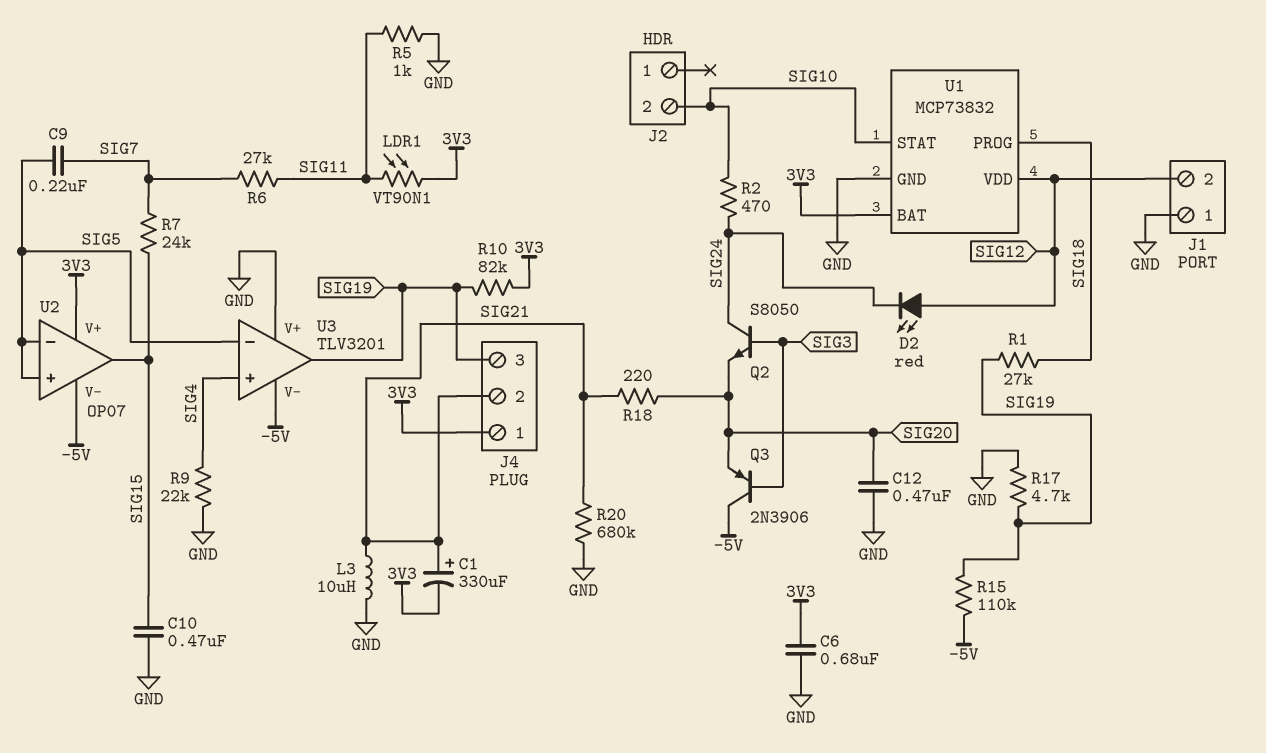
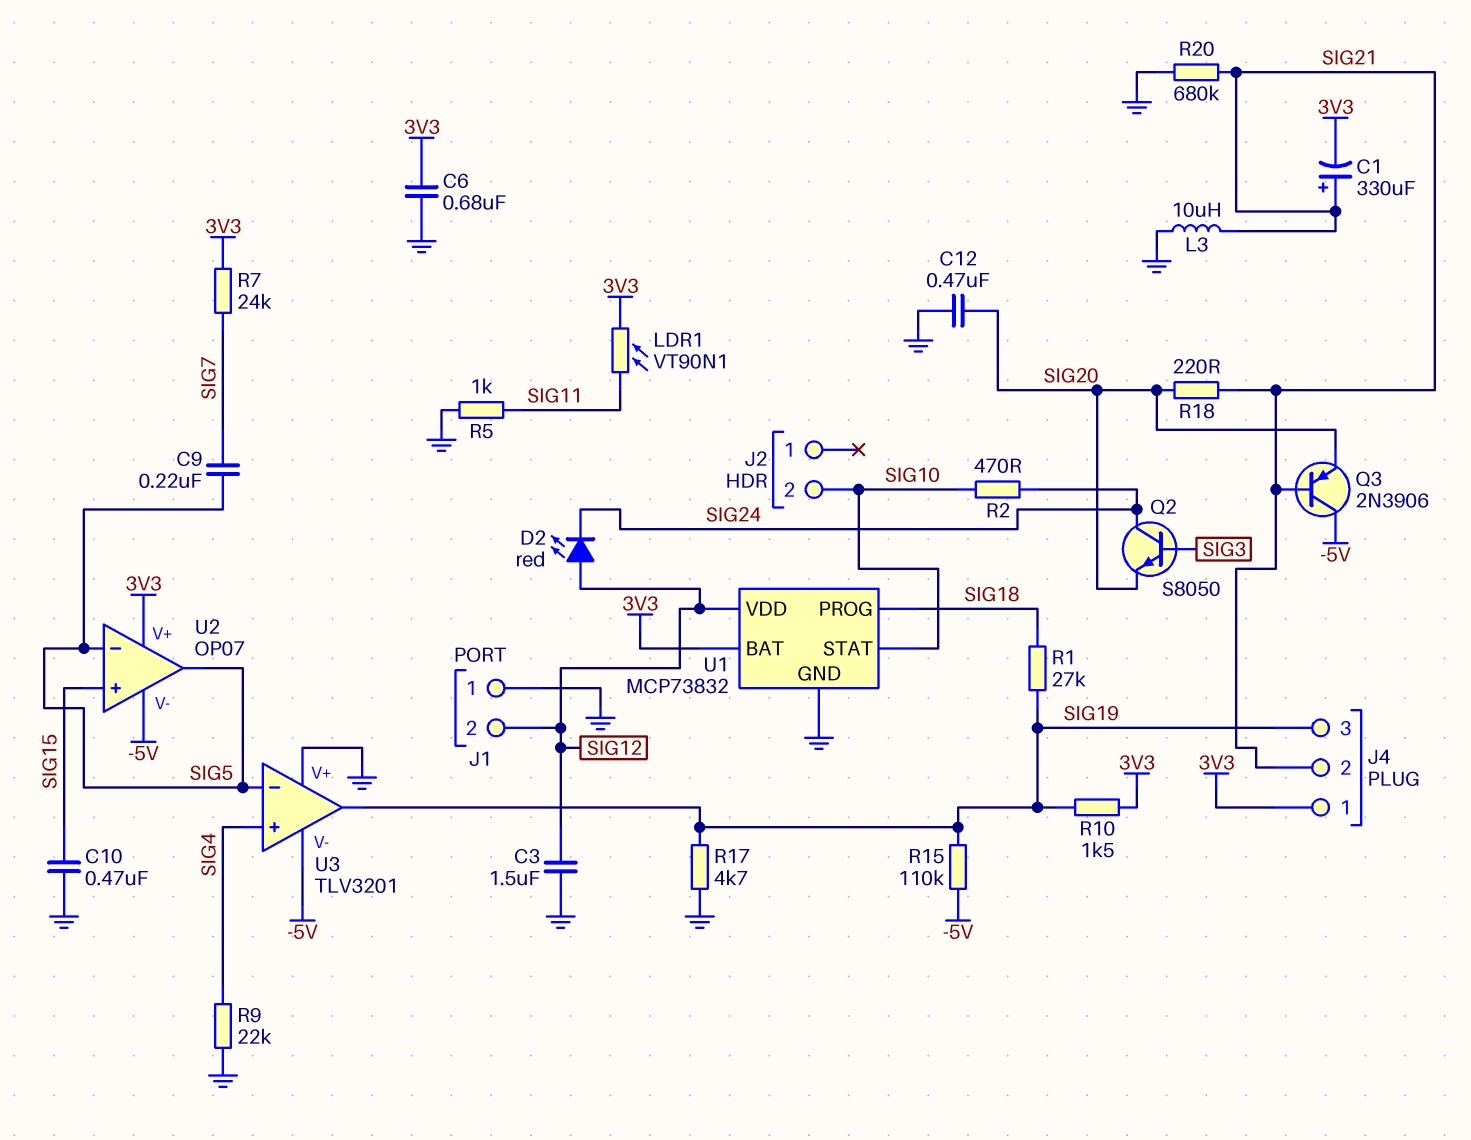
C3: none -> 1.5uF (GND, SIG12)
Q3: PNP 2N3906 (B SIG3, C -5V, E SIG20) -> PNP 2N3906 (B SIG21, C -5V, E SIG20)
R6: 27k (SIG7, SIG11) -> none
R7: 24k (SIG7, SIG15) -> 24k (3V3, SIG7)
R10: 82k (3V3, SIG19) -> 1.5k (3V3, SIG19)
U2 pin in+: SIG5 -> SIG15
U2 pin out: SIG15 -> SIG5

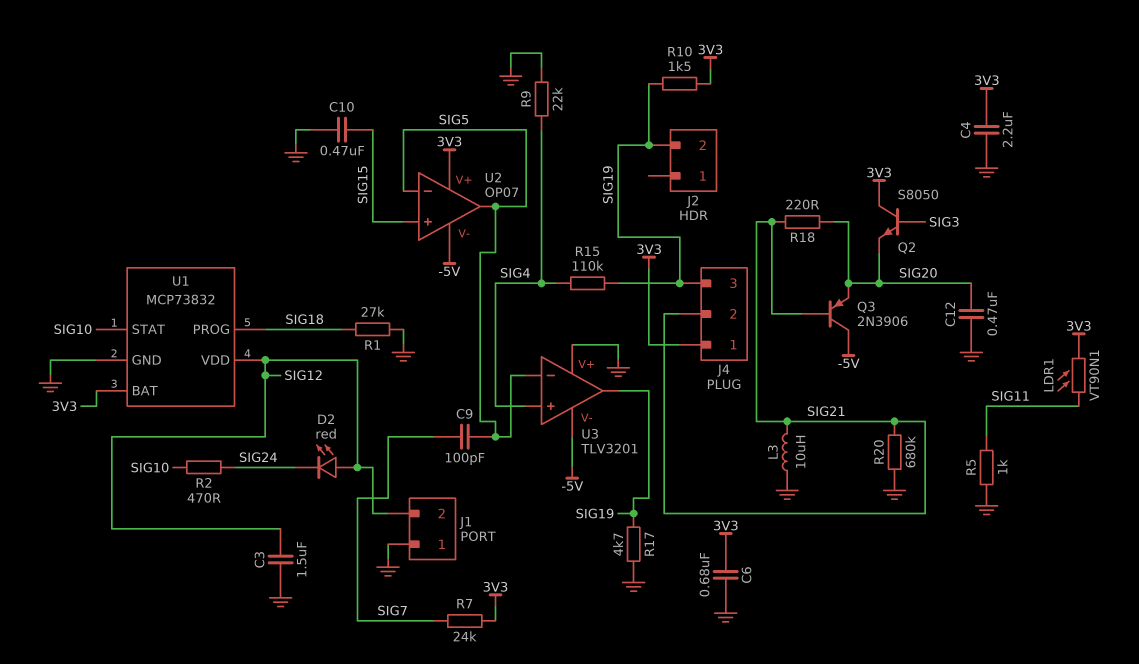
C1: 330uF (plus SIG21, minus 3V3) -> none
C4: none -> 2.2uF (3V3, GND)
C9: 220nF (SIG5, SIG7) -> 100pF (SIG5, SIG7)
J2 pin 2: SIG10 -> SIG19
Q2: NPN S8050 (B SIG3, C SIG24, E SIG20) -> NPN S8050 (B SIG3, C 3V3, E SIG20)
R1: 27k (SIG18, SIG19) -> 27k (GND, SIG18)
R15: 110k (-5V, SIG19) -> 110k (SIG4, SIG19)

